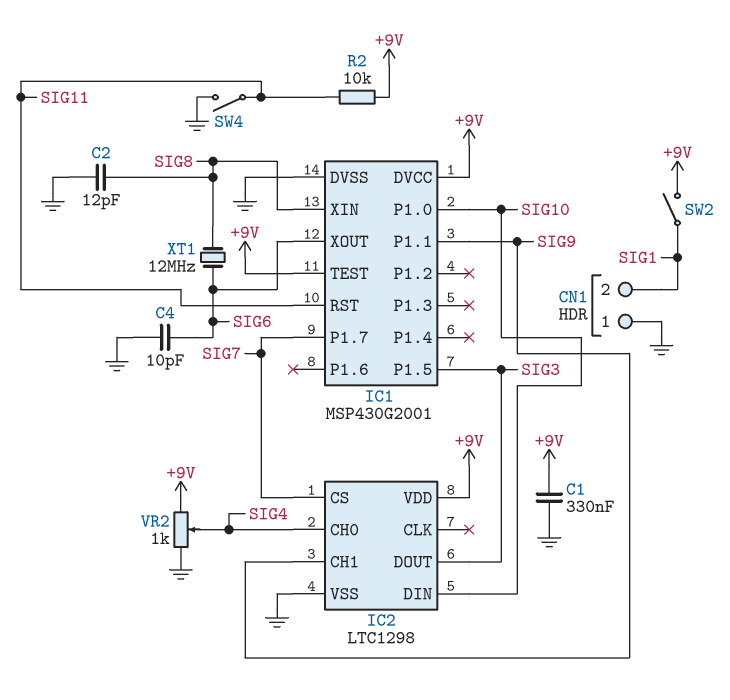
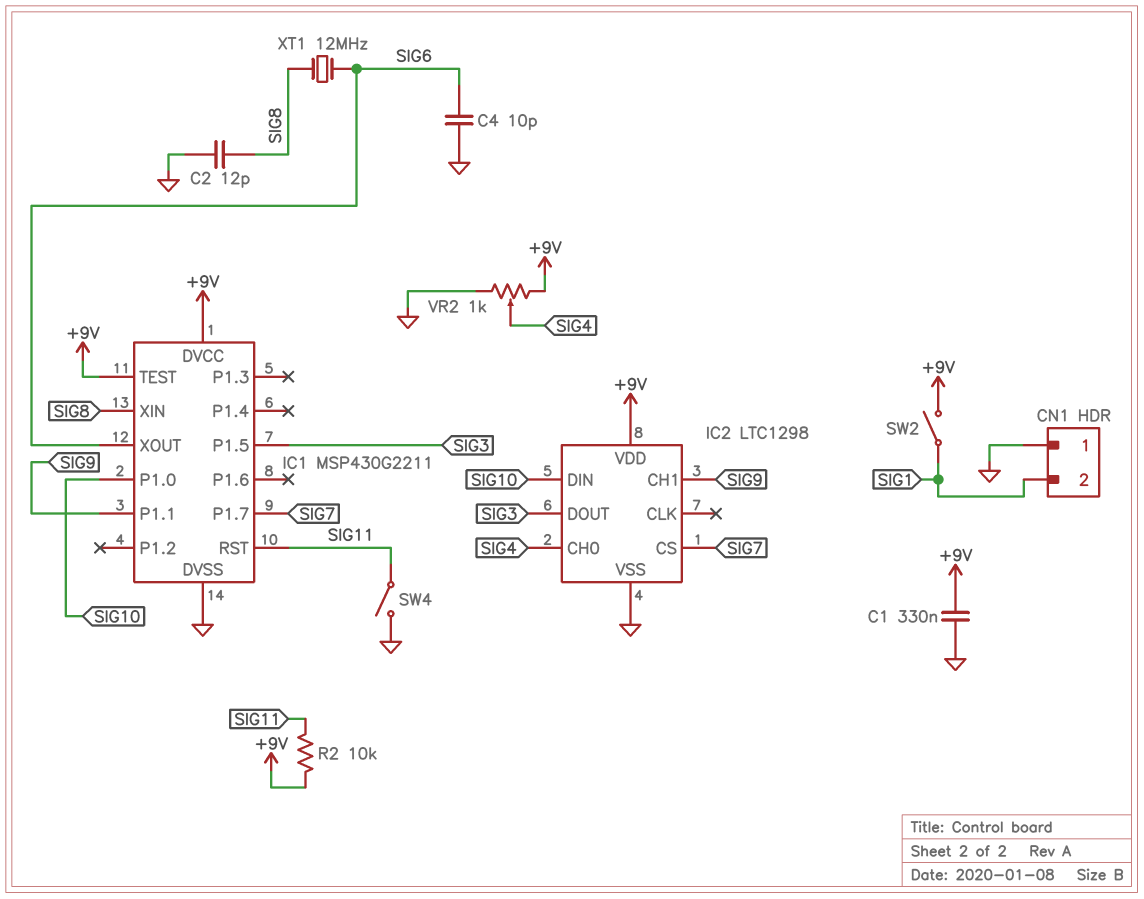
IC1: MSP430G2001 -> MSP430G2211

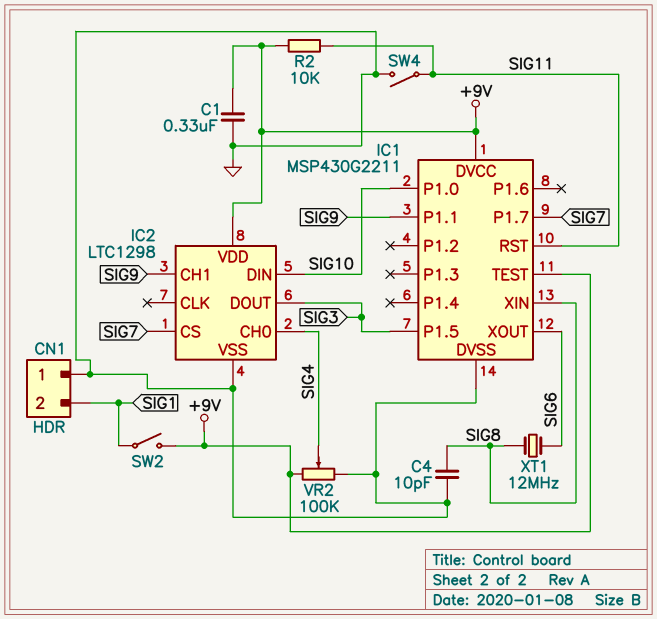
C2: 12pF (GND, SIG8) -> none
C4: 10pF (GND, SIG6) -> 10pF (GND, SIG8)
VR2: 1k (+9V, GND, wiper SIG4) -> 100k (+9V, GND, wiper SIG4)

